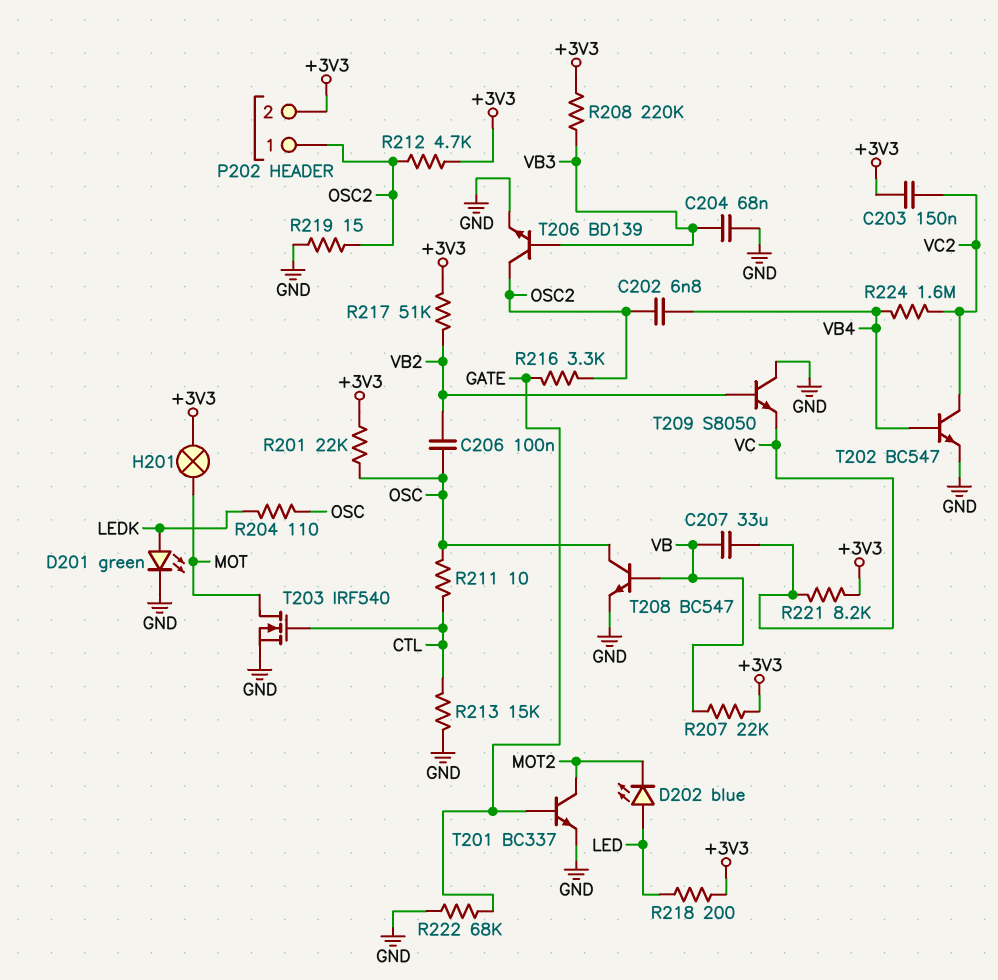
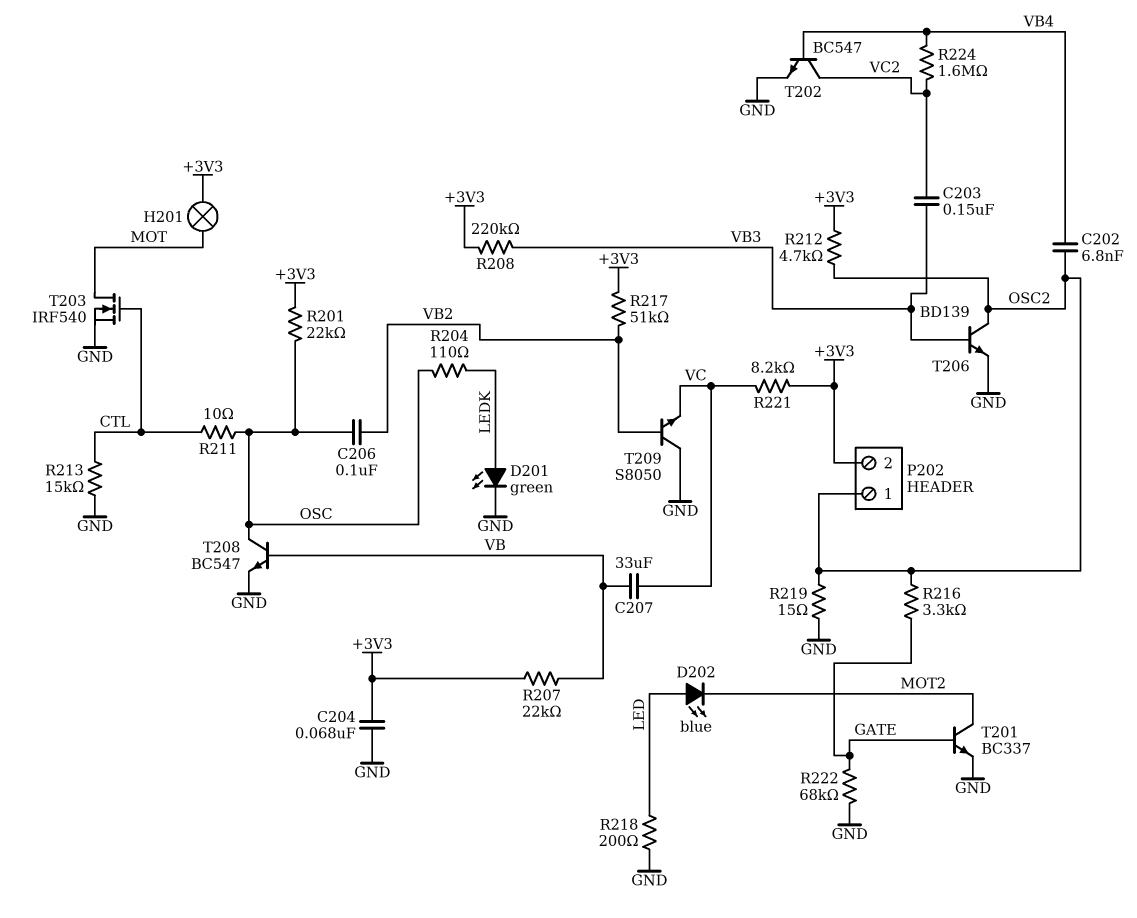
C203: 150nF (+3V3, VC2) -> 150nF (VB3, VC2)
C204: 68nF (GND, VB3) -> 68nF (+3V3, GND)
R218: 200 (+3V3, LED) -> 200 (GND, LED)

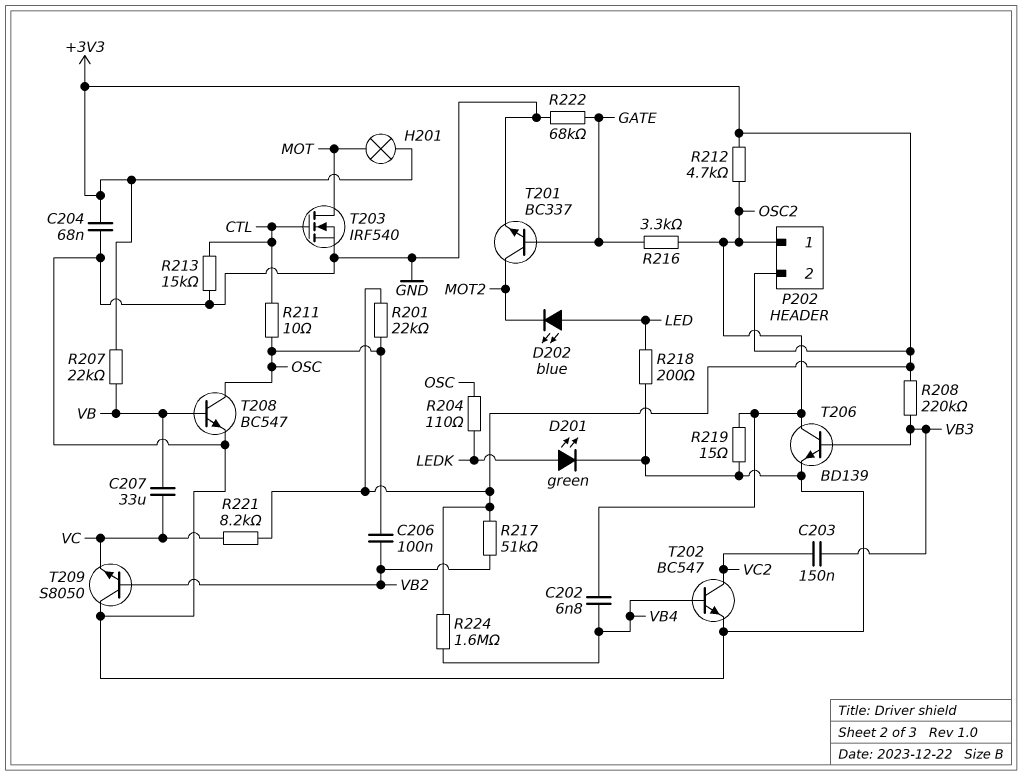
R224: 1.6M (VB4, VC2) -> 1.6M (+3V3, VB4)

